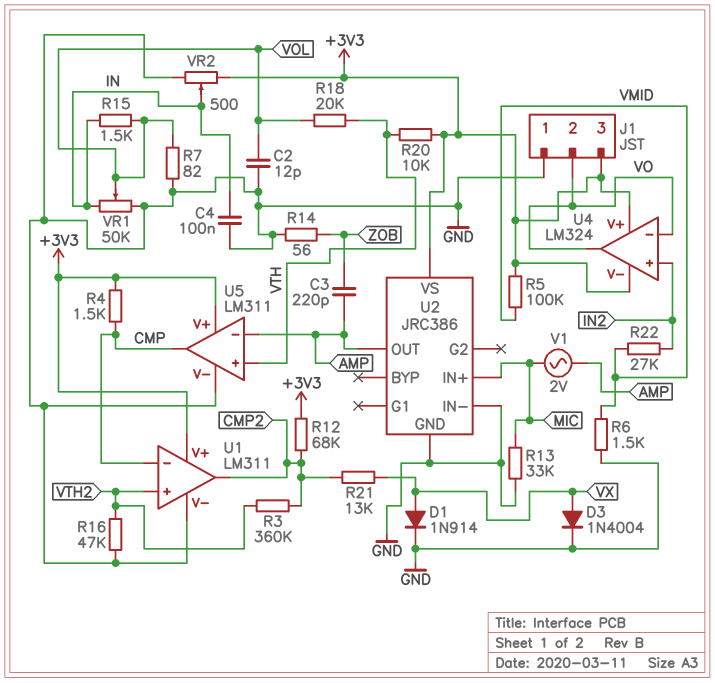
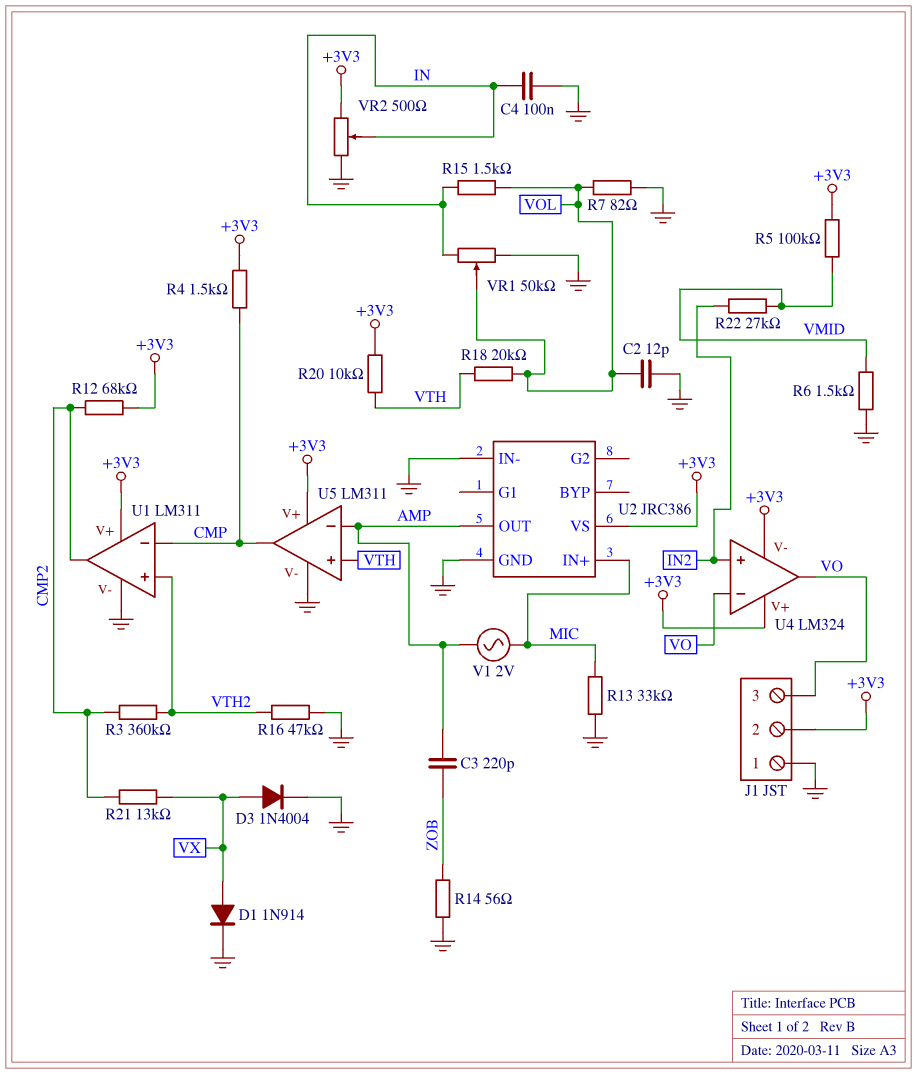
J1 pin 2: VO -> +3V3
J1 pin 3: +3V3 -> VO

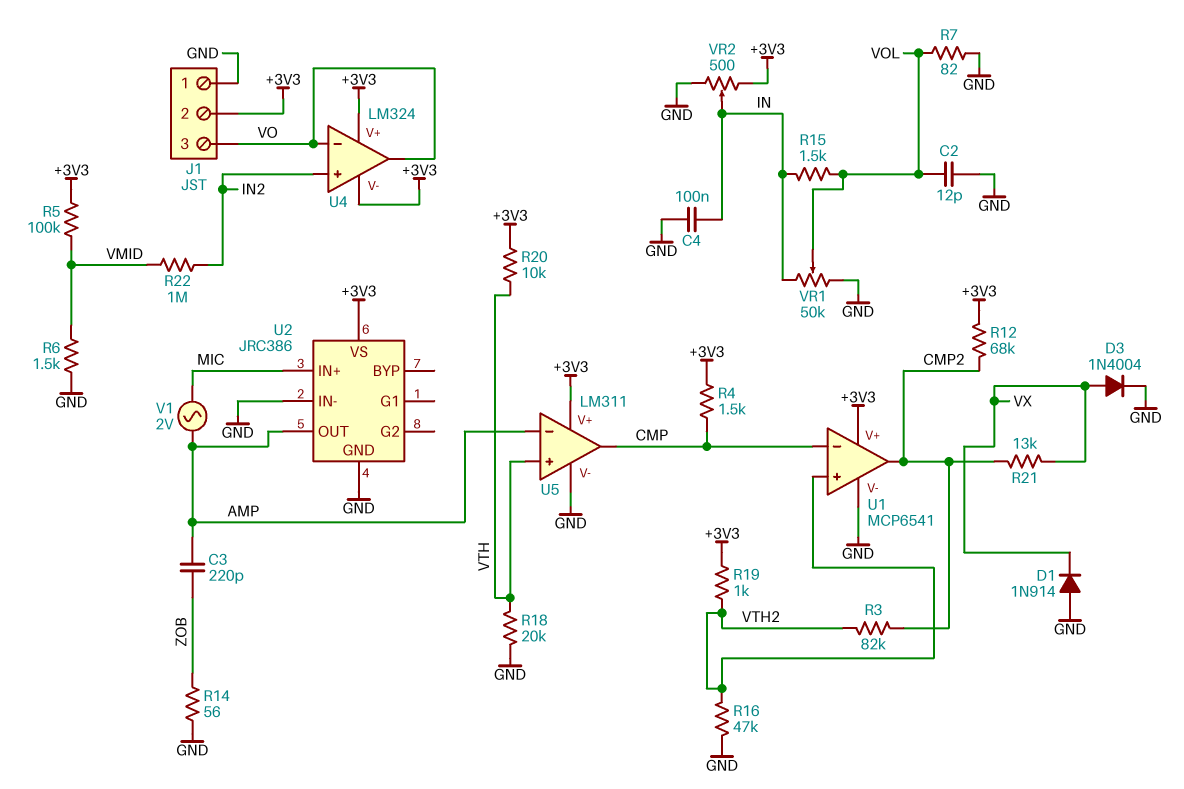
D1: diode 1N914 (A VX, K GND) -> diode 1N914 (A GND, K VX)
R3: 360k (CMP2, VTH2) -> 82k (CMP2, VTH2)
R13: 33k (GND, MIC) -> none
R18: 20k (VOL, VTH) -> 20k (GND, VTH)
R19: none -> 1k (+3V3, VTH2)
R22: 27k (IN2, VMID) -> 1M (IN2, VMID)
U1: LM311 -> MCP6541

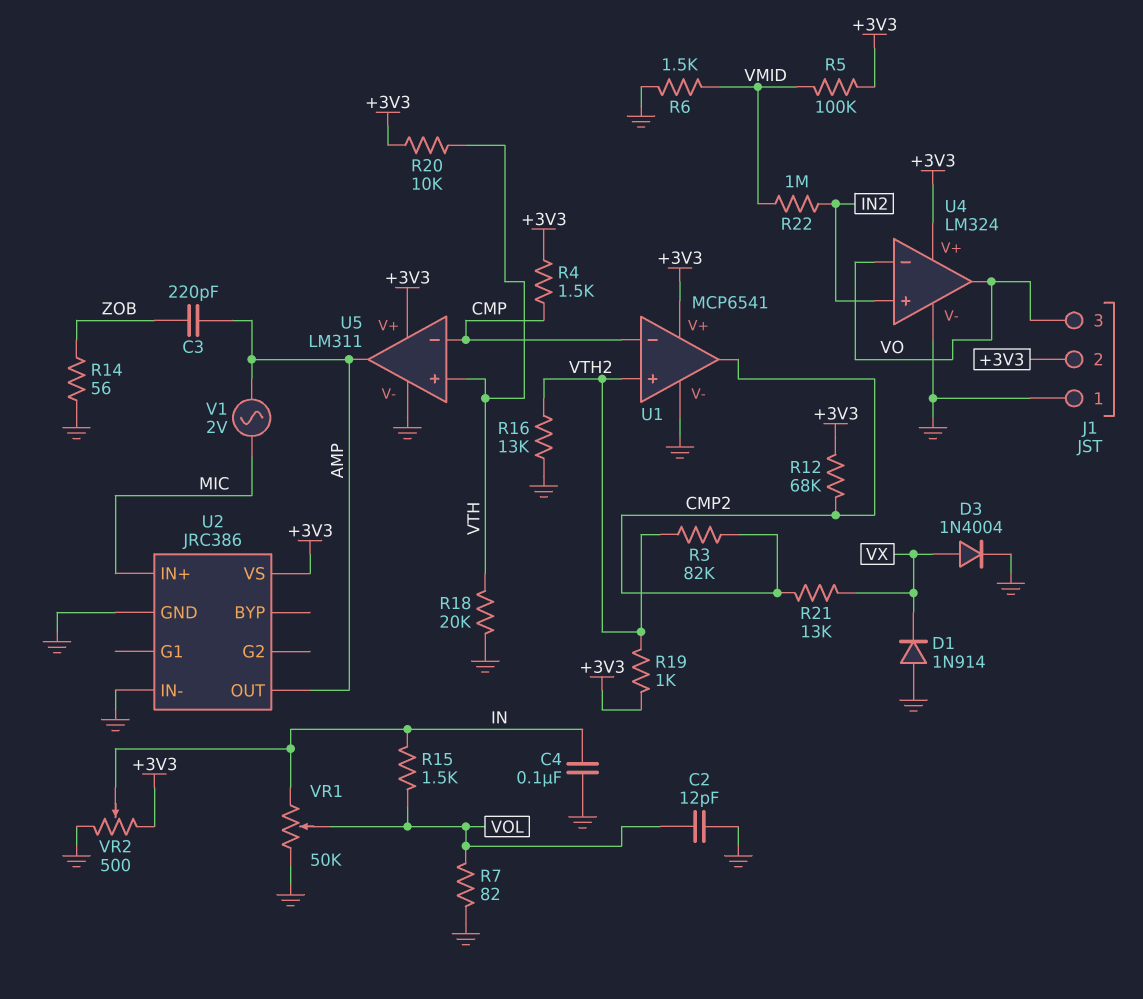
R16: 47k (GND, VTH2) -> 13k (GND, VTH2)
U4 pin V-: +3V3 -> GND
U5 pin in-: AMP -> CMP
U5 pin out: CMP -> AMP

